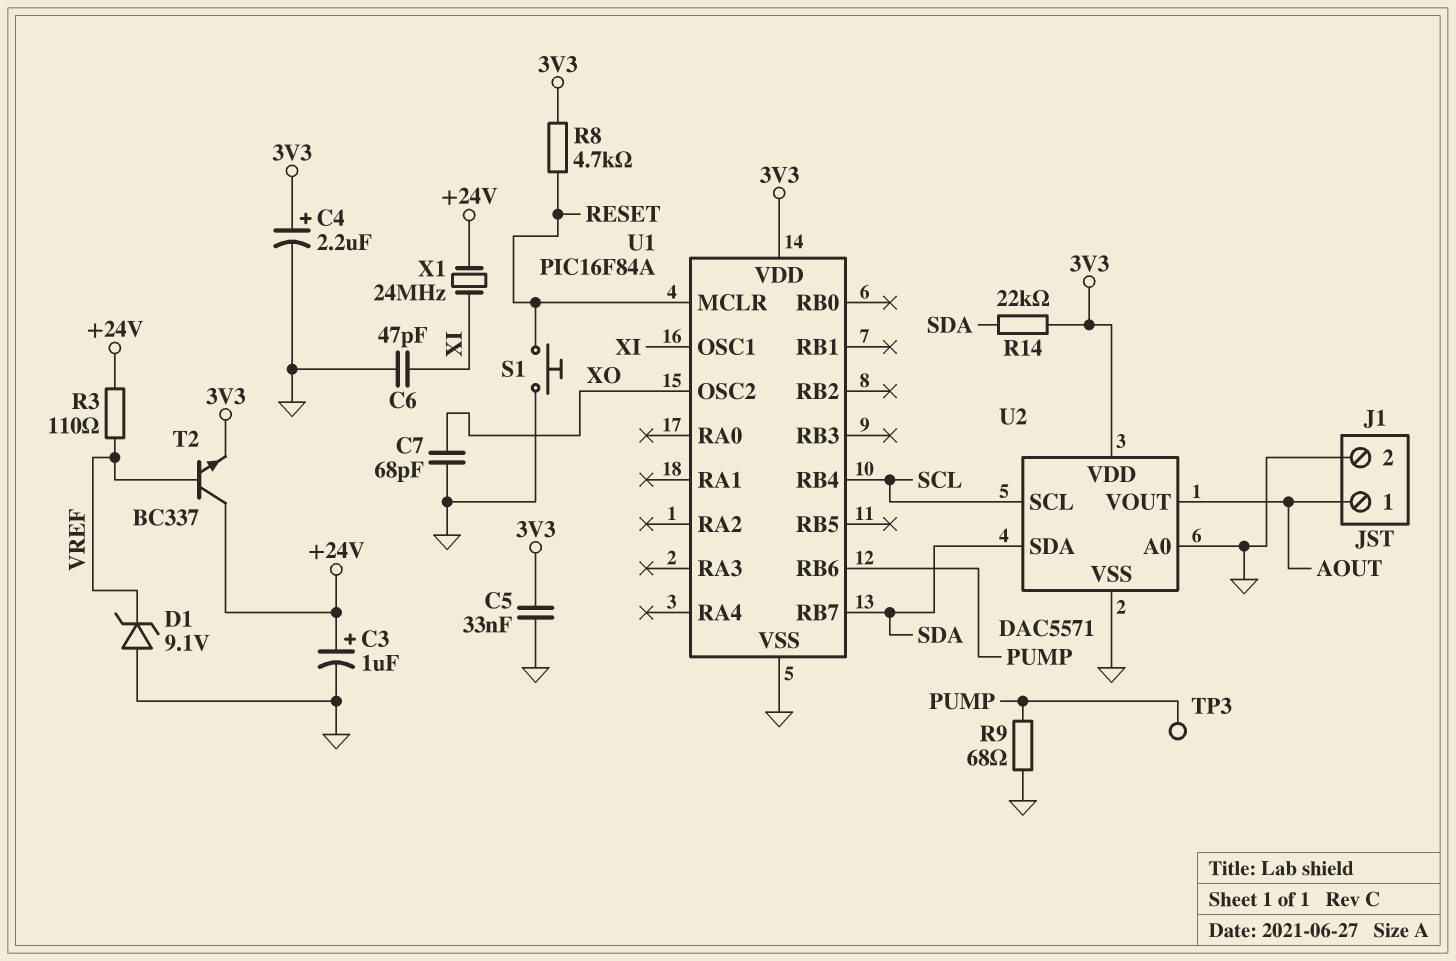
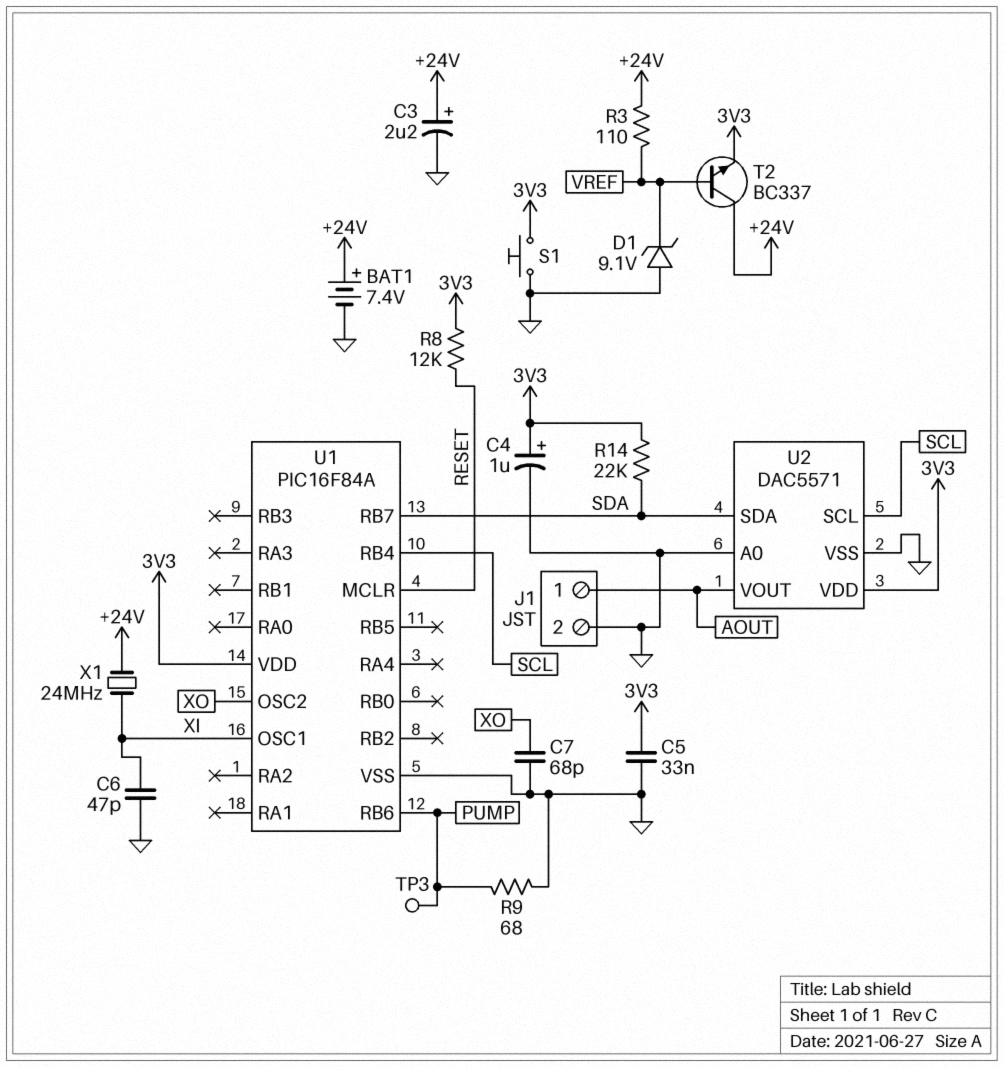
BAT1: none -> 7.4V (plus +24V, minus GND)
C3: 1uF (plus +24V, minus GND) -> 2.2uF (plus +24V, minus GND)
C4: 2.2uF (plus 3V3, minus GND) -> 1uF (plus 3V3, minus GND)
R8: 4.7k (3V3, RESET) -> 12k (3V3, RESET)
S1: button (GND, RESET) -> button (3V3, GND)

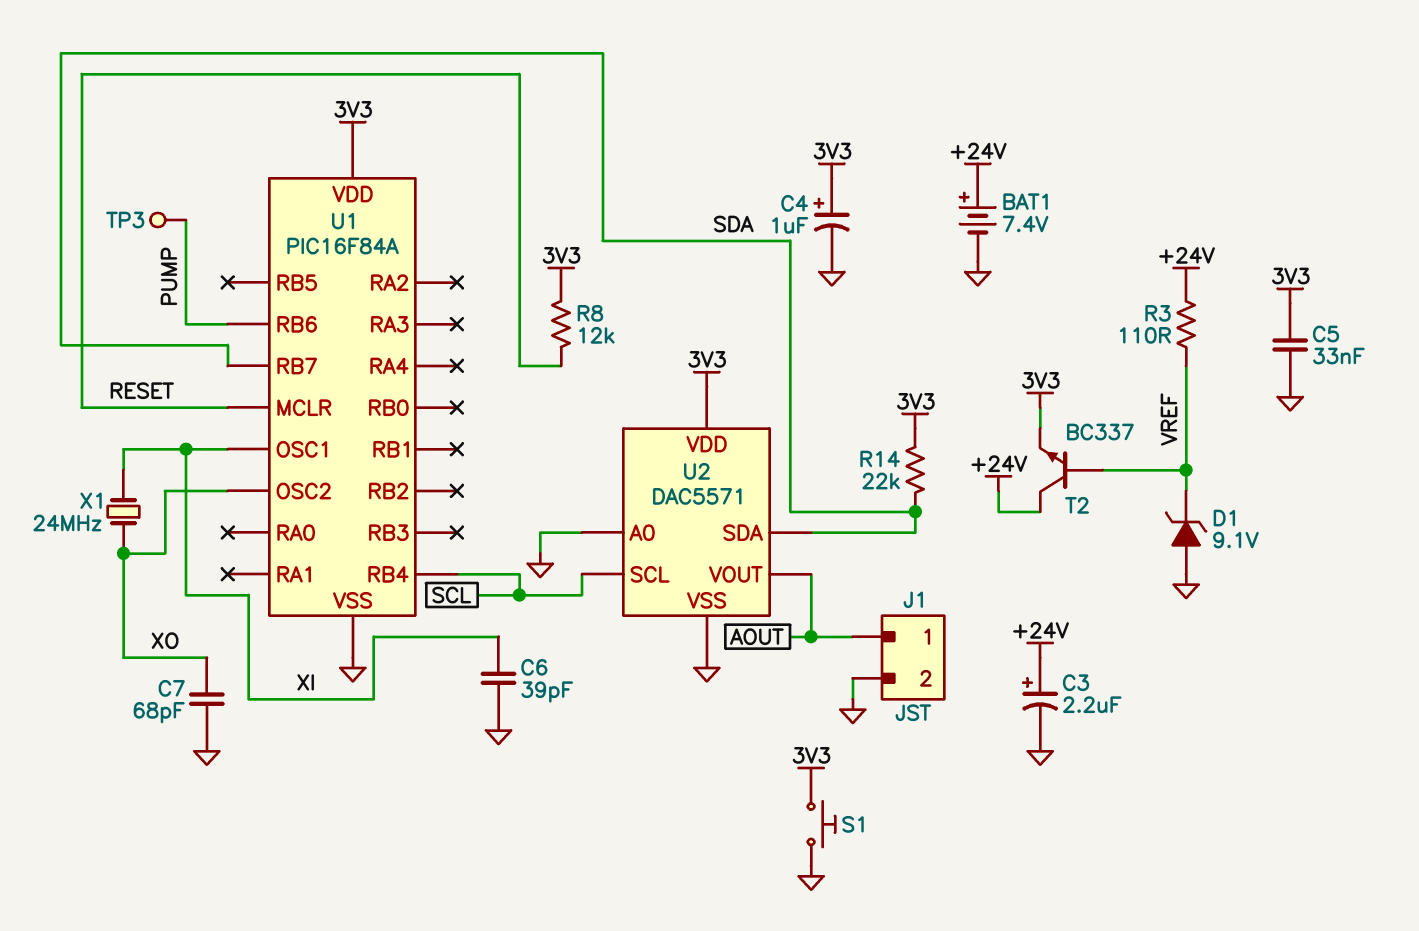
C6: 47pF (GND, XI) -> 39pF (GND, XI)
R9: 68 (GND, PUMP) -> none
X1: 24MHz (+24V, XI) -> 24MHz (XI, XO)

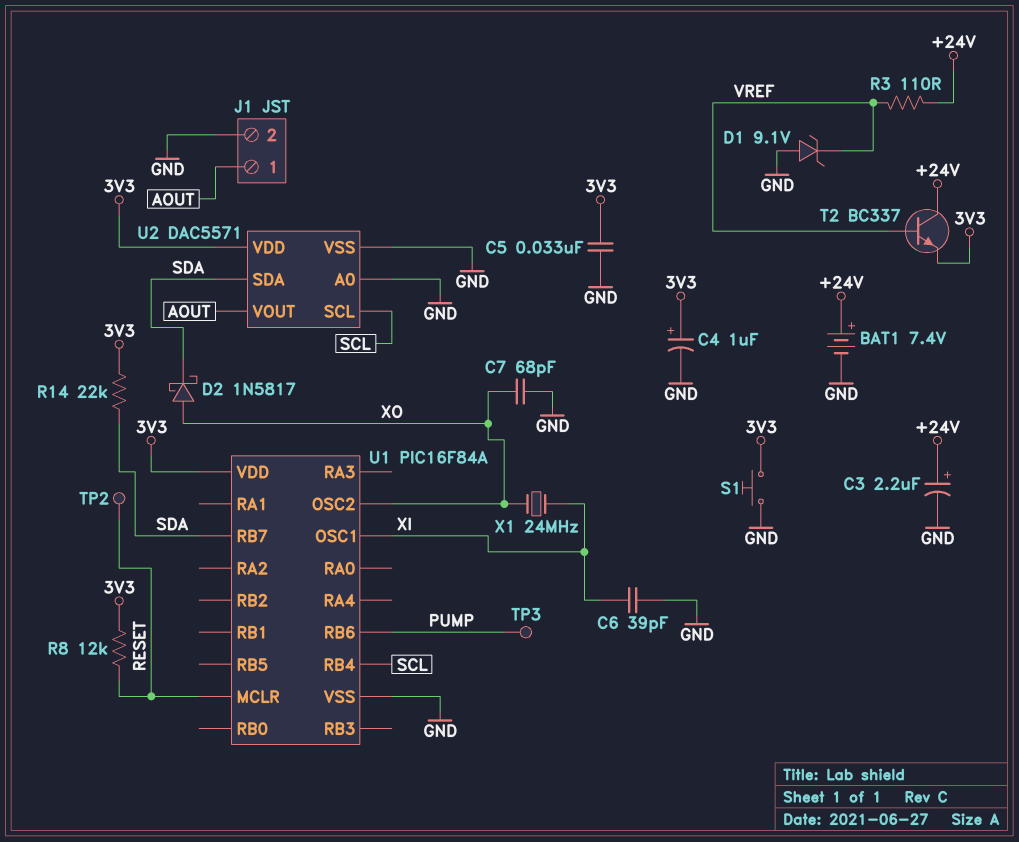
D2: none -> schottky 1N5817 (A XO, K SDA)
TP2: none -> test point (RESET)

